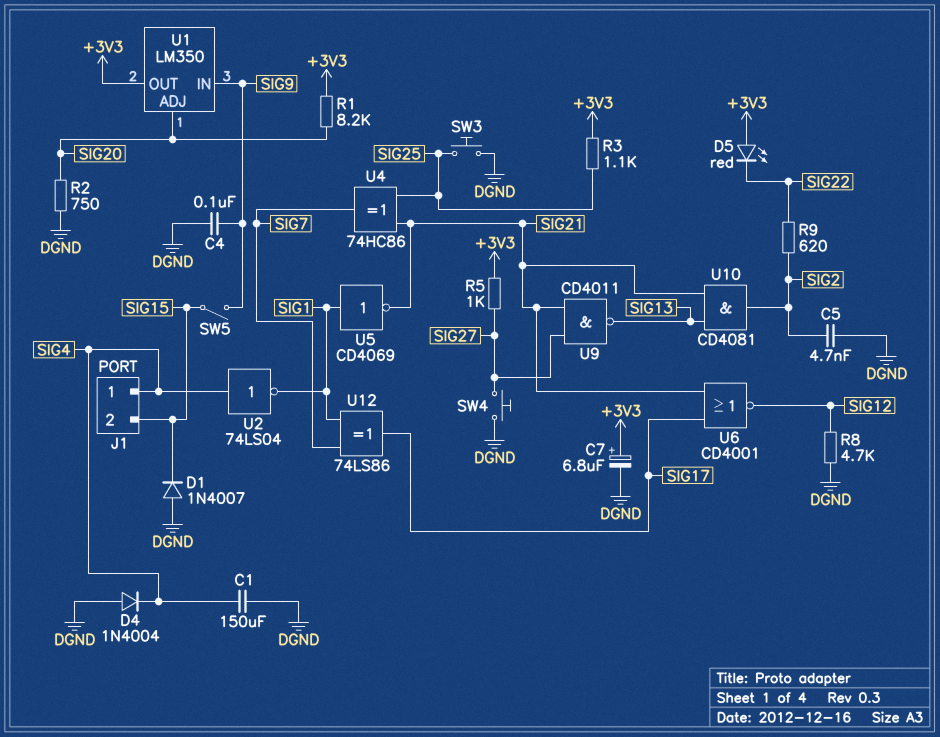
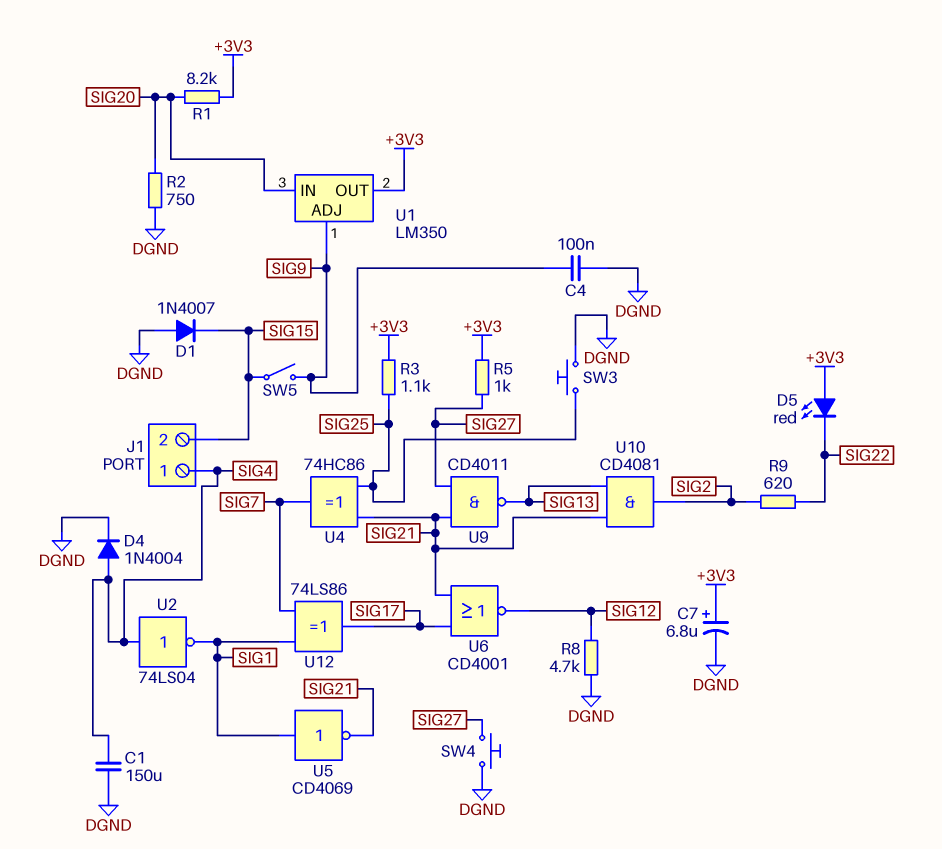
C5: 4.7nF (DGND, SIG2) -> none
D4: diode 1N4004 (A DGND, K SIG4) -> diode 1N4004 (A SIG4, K DGND)
U1 pin ADJ: SIG20 -> SIG9
U1 pin IN: SIG9 -> SIG20

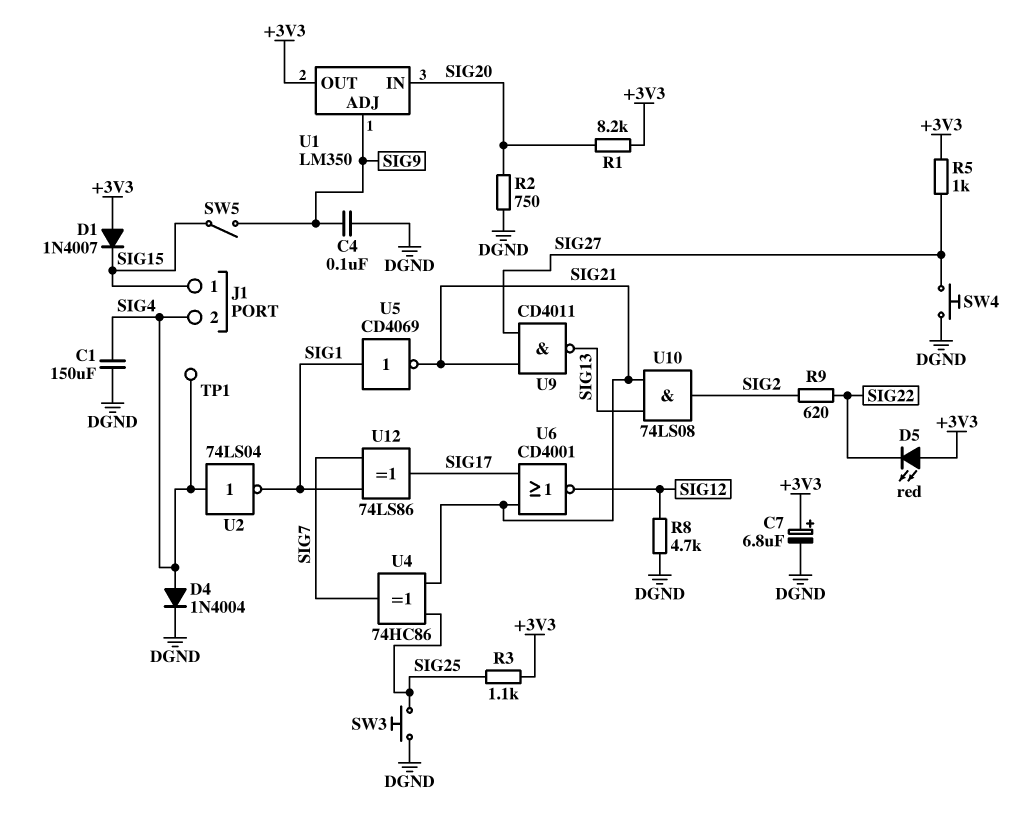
D1: diode 1N4007 (A DGND, K SIG15) -> diode 1N4007 (A +3V3, K SIG15)
J1 pin 1: SIG4 -> SIG15
J1 pin 2: SIG15 -> SIG4
TP1: none -> test point (SIG4)
U10: AND CD4081 (in SIG13, in SIG21, out SIG2) -> AND 74LS08 (in SIG13, in SIG21, out SIG2)

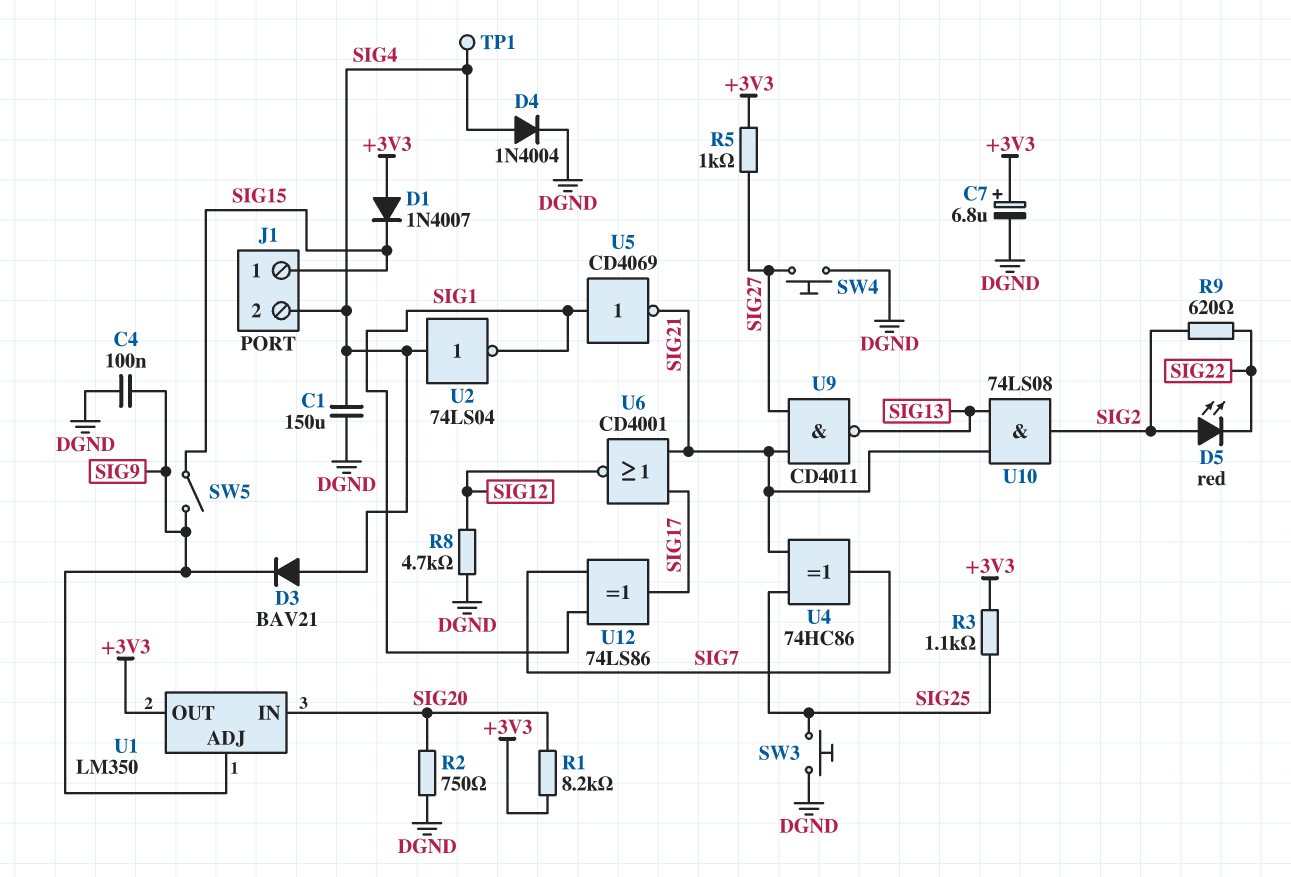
D3: none -> diode BAV21 (A SIG4, K SIG9)
D5: LED red (A +3V3, K SIG22) -> LED red (A SIG2, K SIG22)

